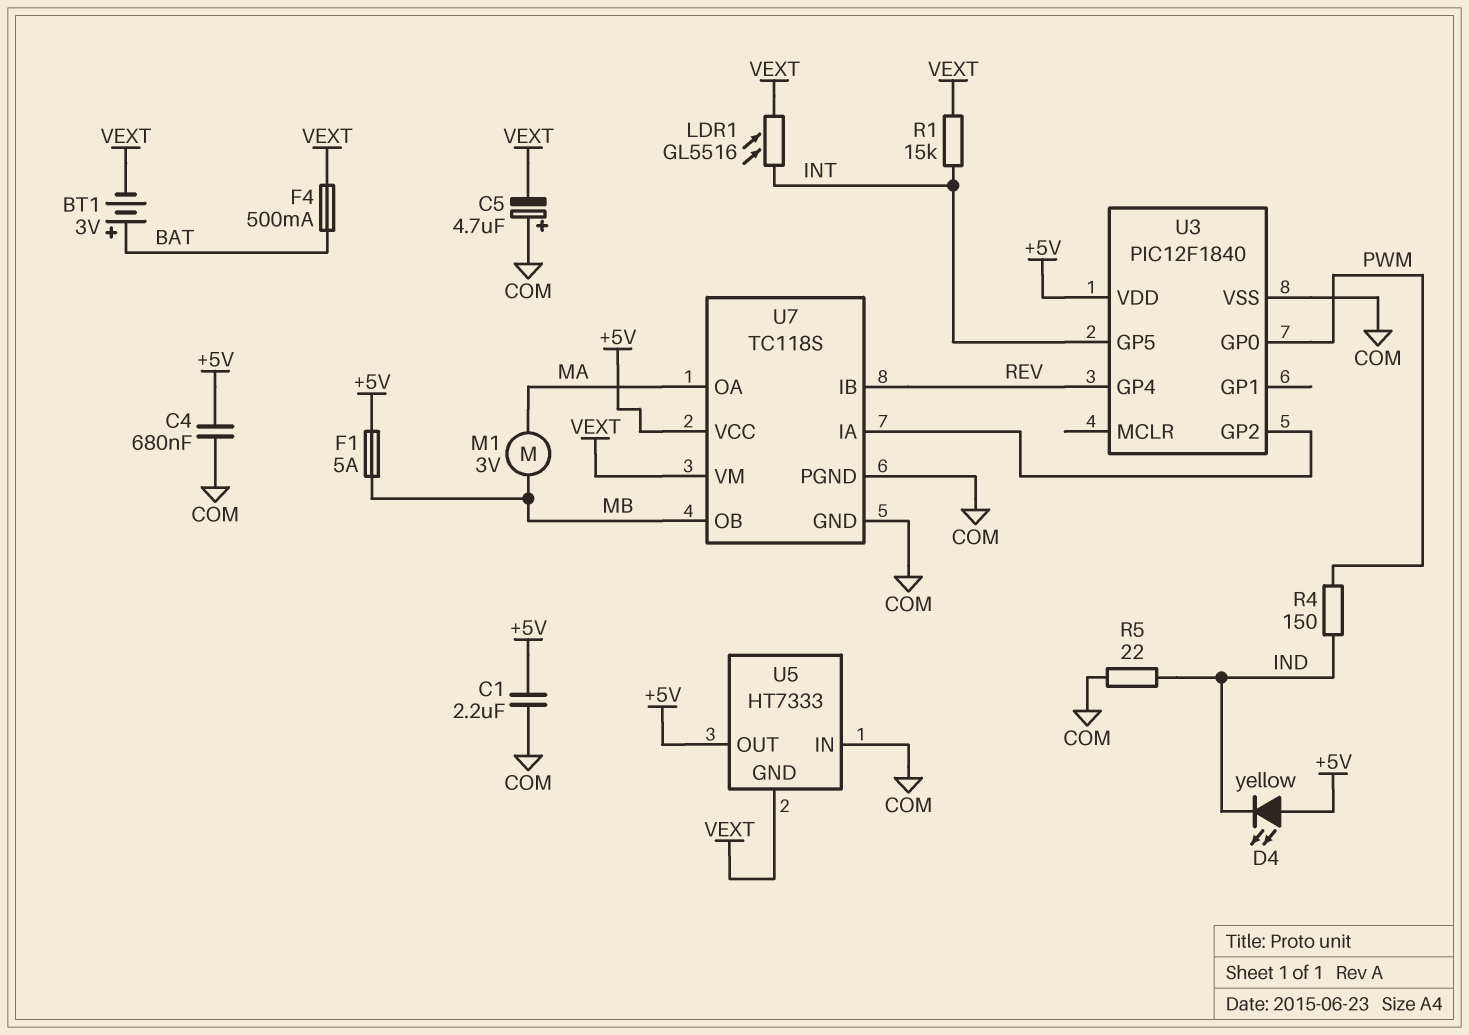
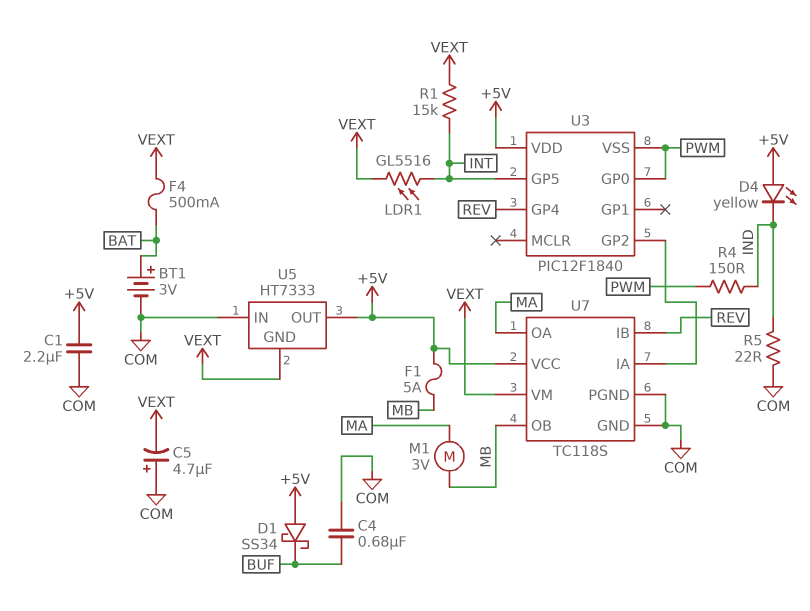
BT1: 3V (plus BAT, minus VEXT) -> 3V (plus BAT, minus COM)
C4: 680nF (+5V, COM) -> 680nF (BUF, COM)
D1: none -> schottky SS34 (A +5V, K BUF)
U3 pin VSS: COM -> PWM

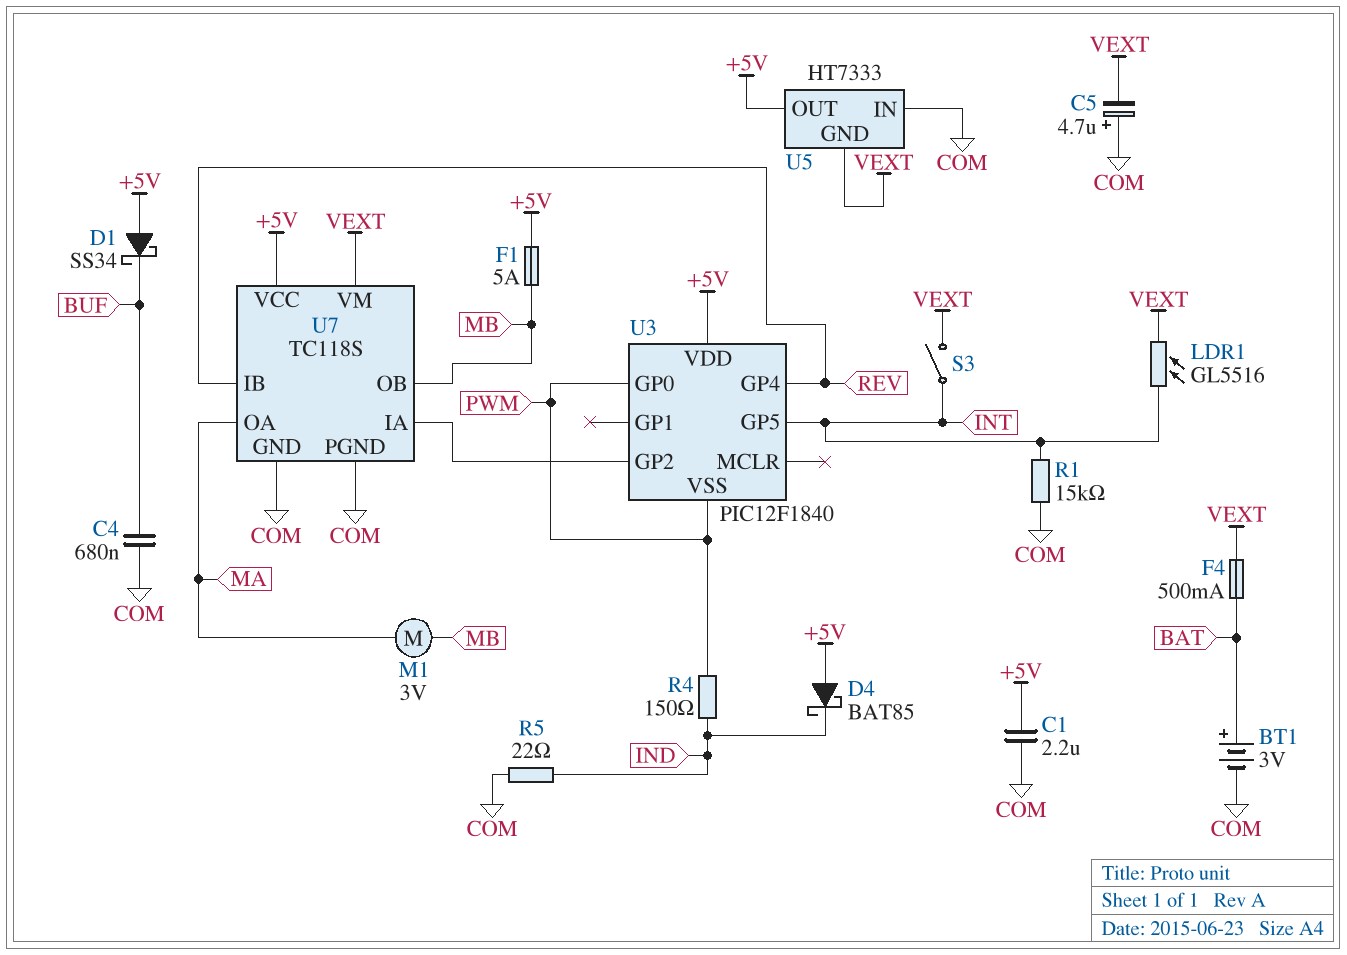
D4: LED yellow (A +5V, K IND) -> schottky BAT85 (A +5V, K IND)
R1: 15k (INT, VEXT) -> 15k (COM, INT)
S3: none -> switch (INT, VEXT)

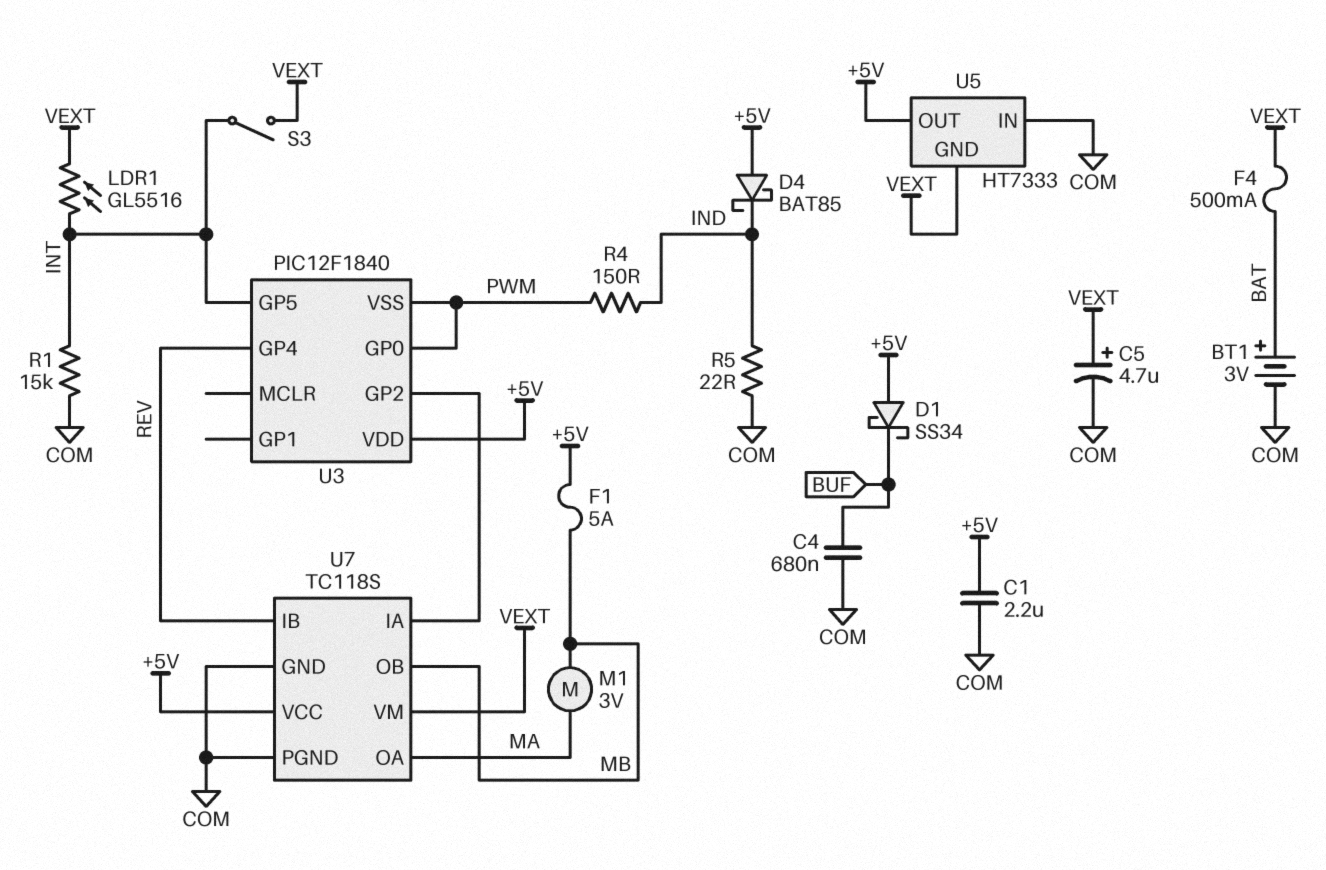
C5: 4.7uF (plus COM, minus VEXT) -> 4.7uF (plus VEXT, minus COM)

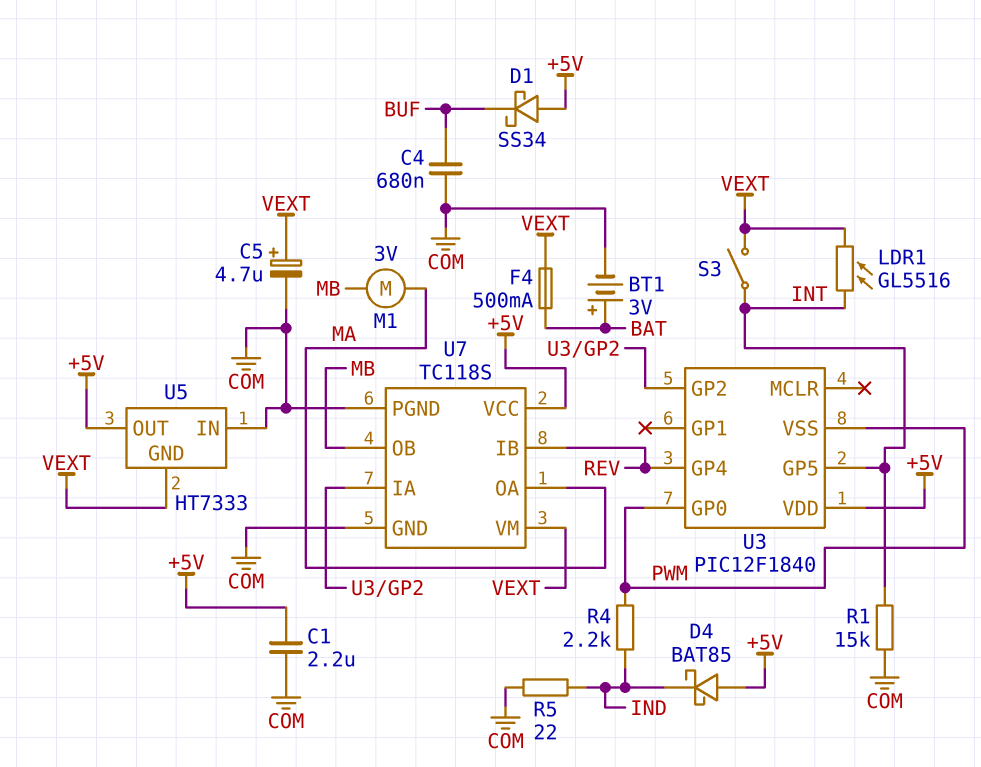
F1: 5A (+5V, MB) -> none
R4: 150 (IND, PWM) -> 2.2k (IND, PWM)

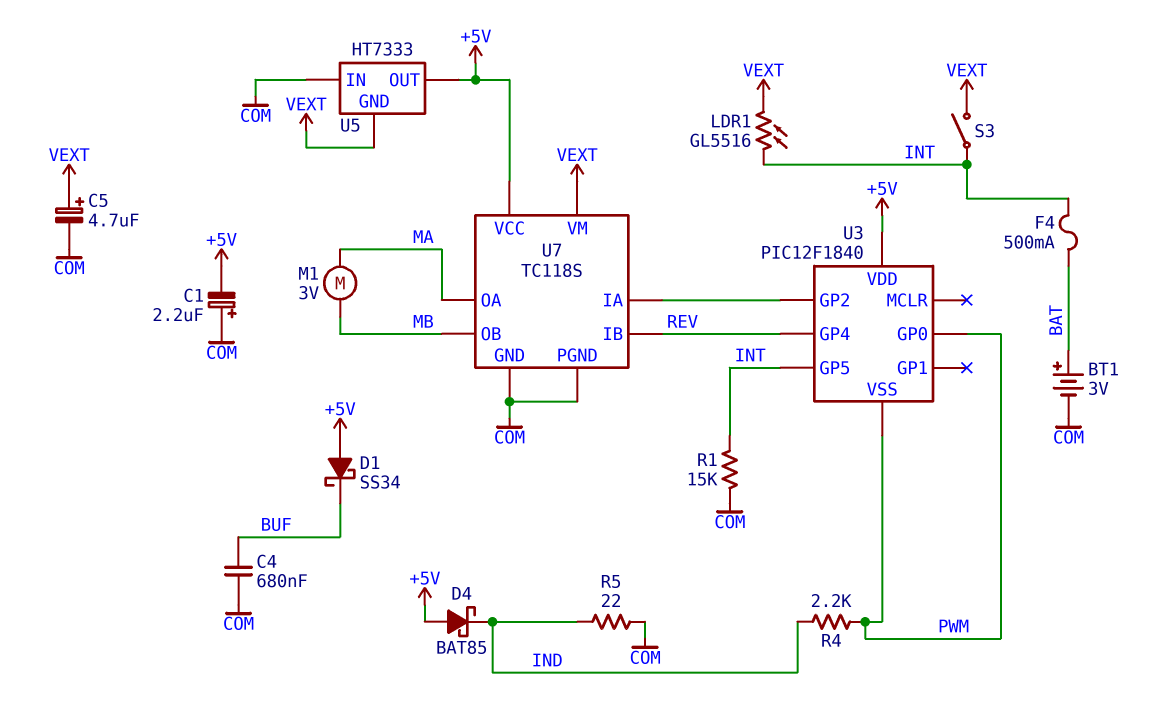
C1: 2.2uF (+5V, COM) -> 2.2uF (plus COM, minus +5V)
F4: 500mA (BAT, VEXT) -> 500mA (BAT, INT)

